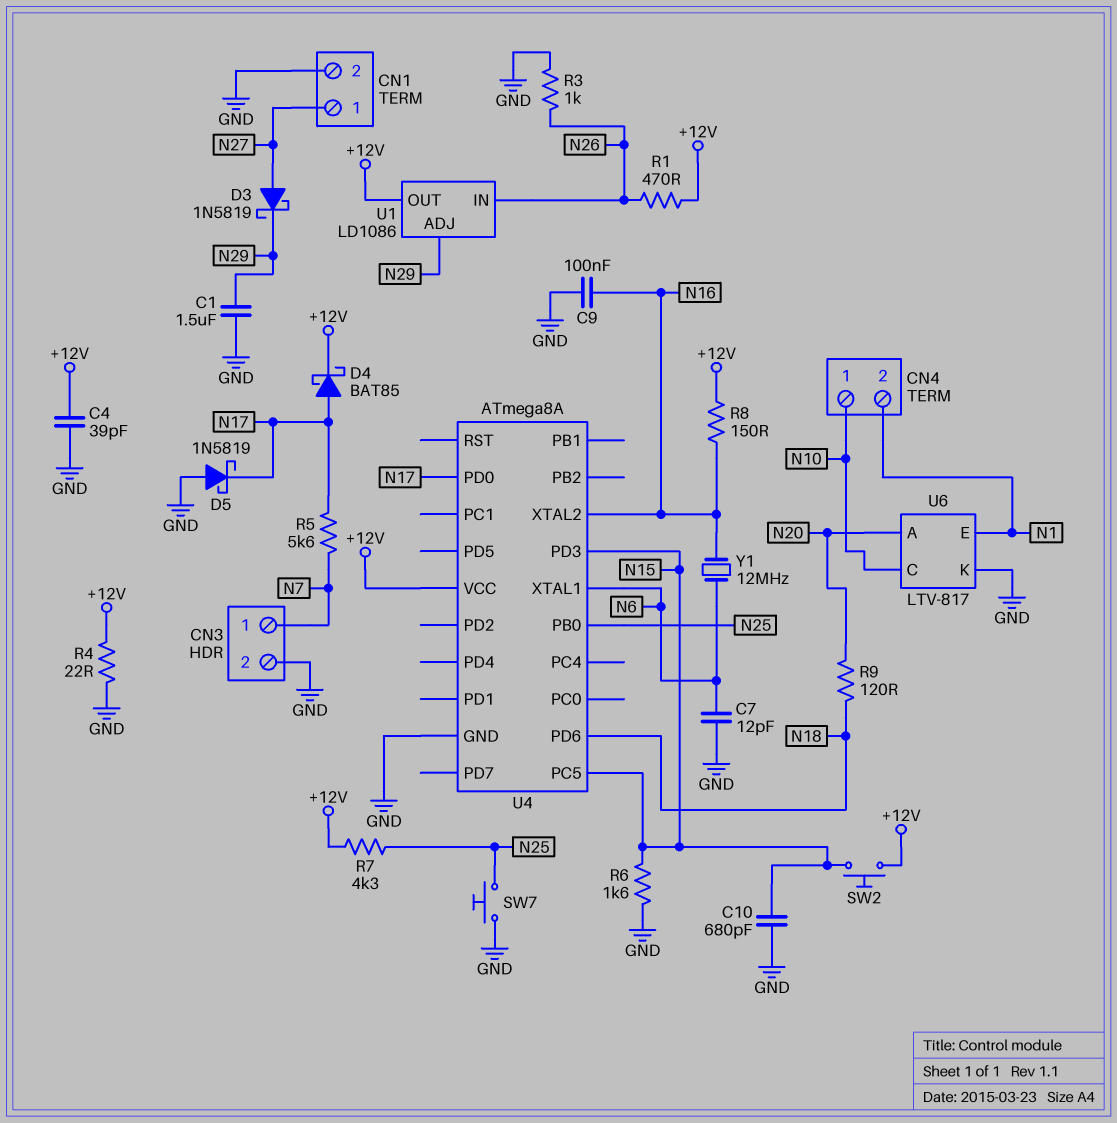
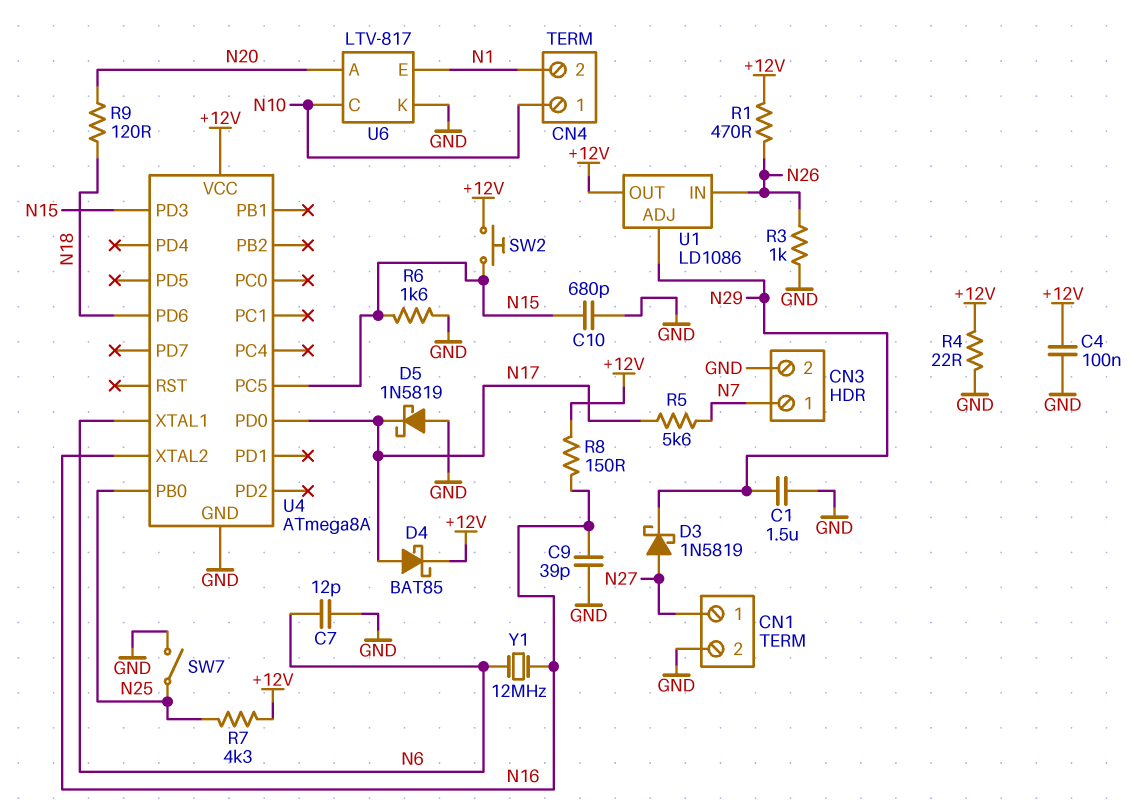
C4: 39pF (+12V, GND) -> 100nF (+12V, GND)
C9: 100nF (GND, N16) -> 39pF (GND, N16)
SW7: button (GND, N25) -> switch (GND, N25)

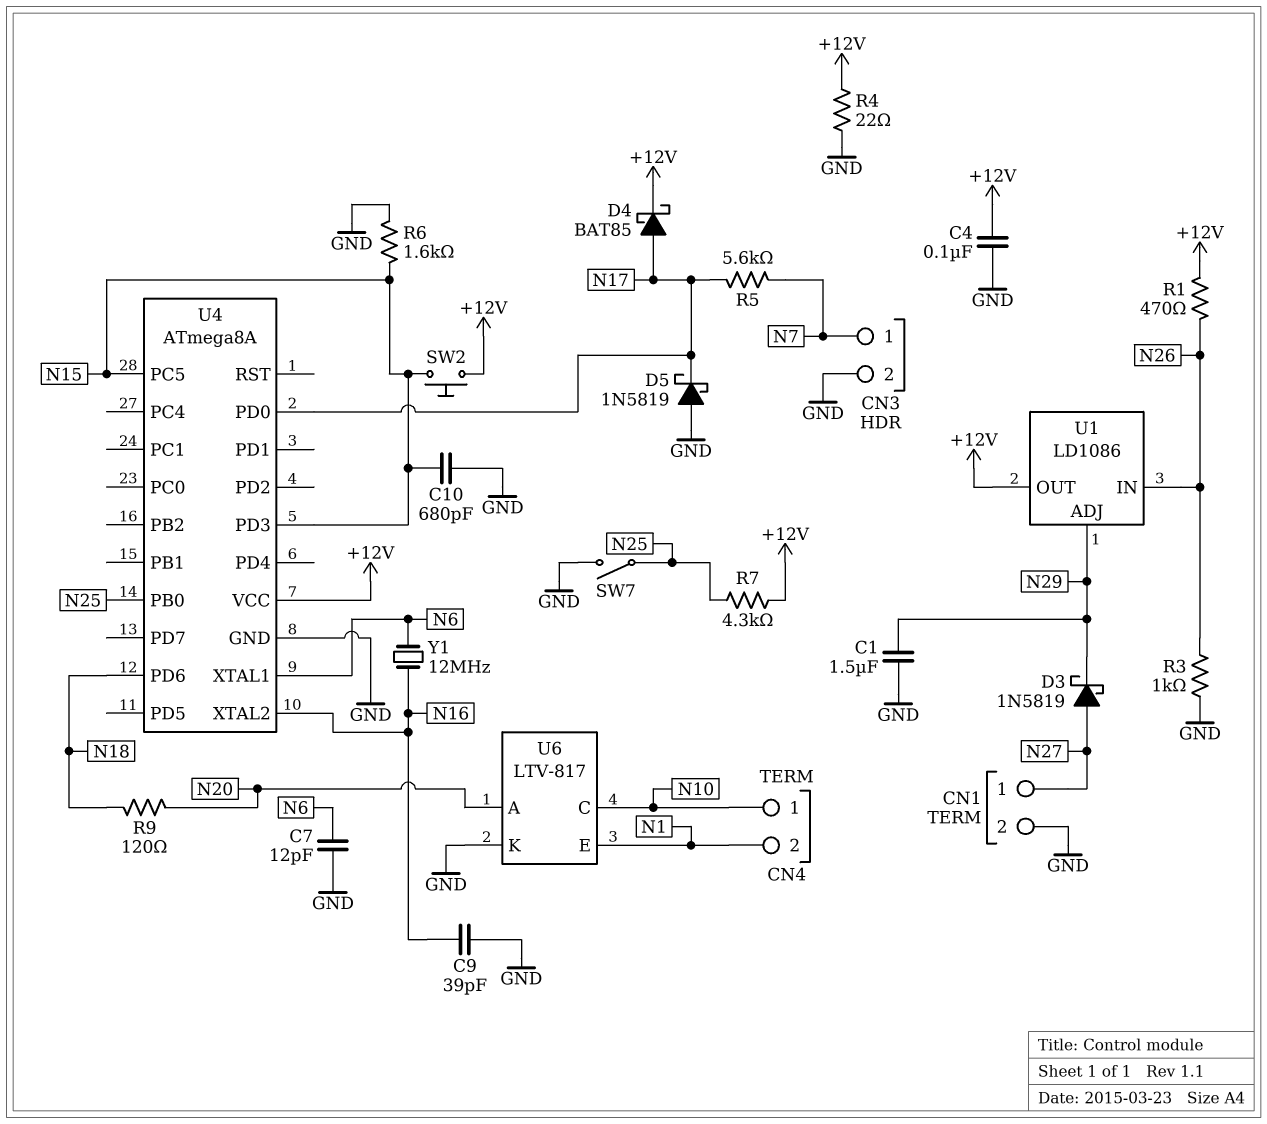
R8: 150 (+12V, N16) -> none

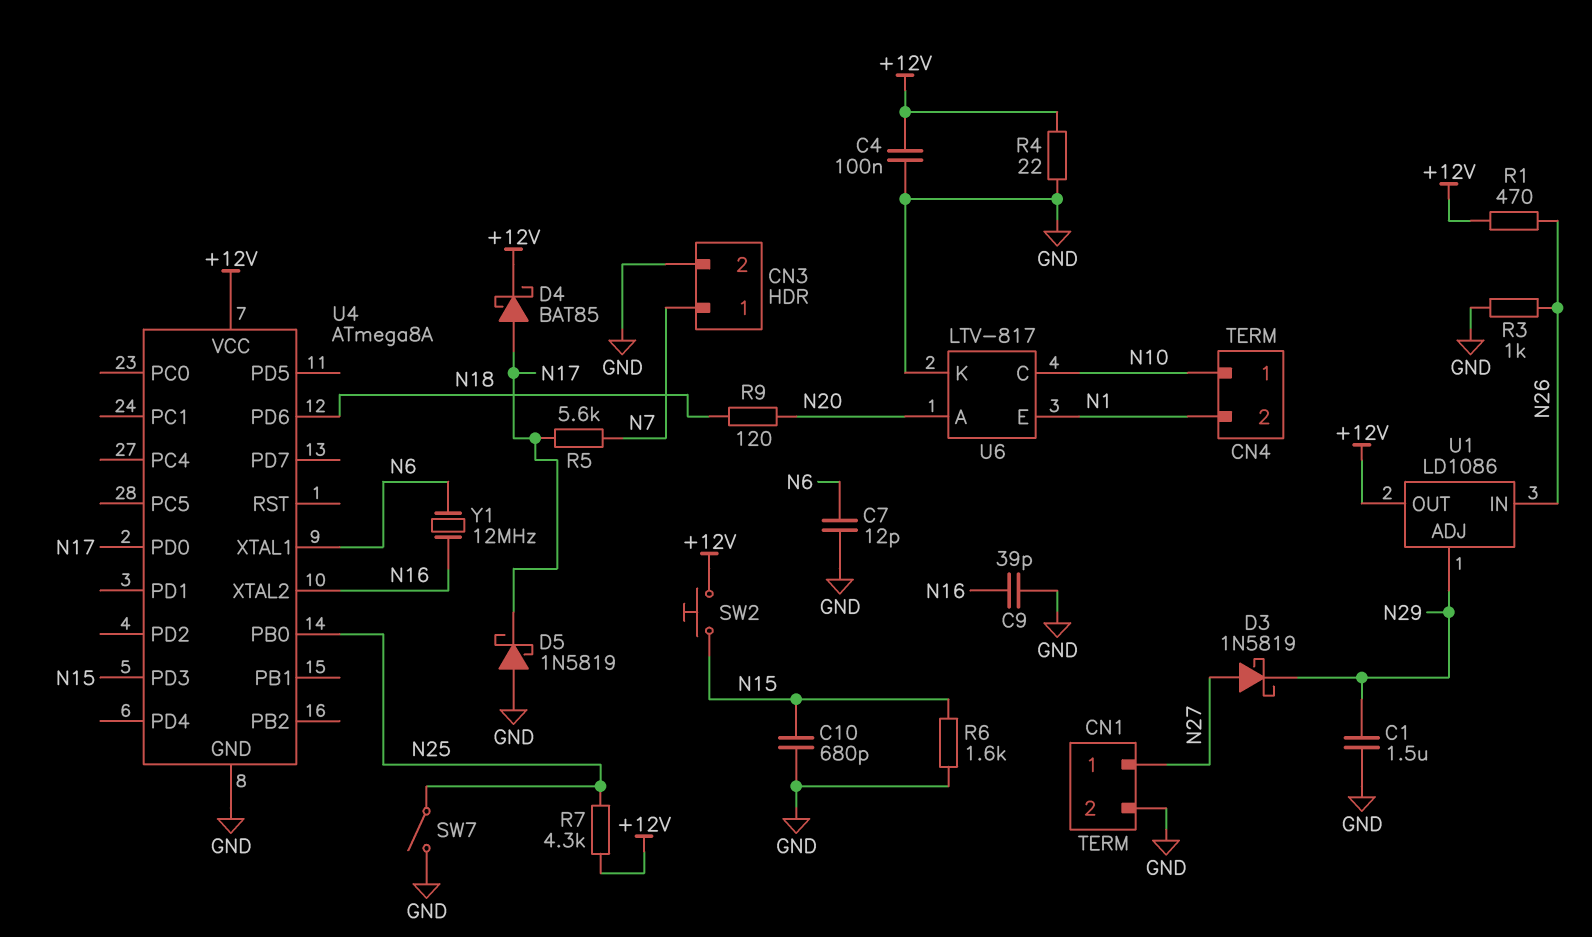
U4 pin PC5: N15 -> none

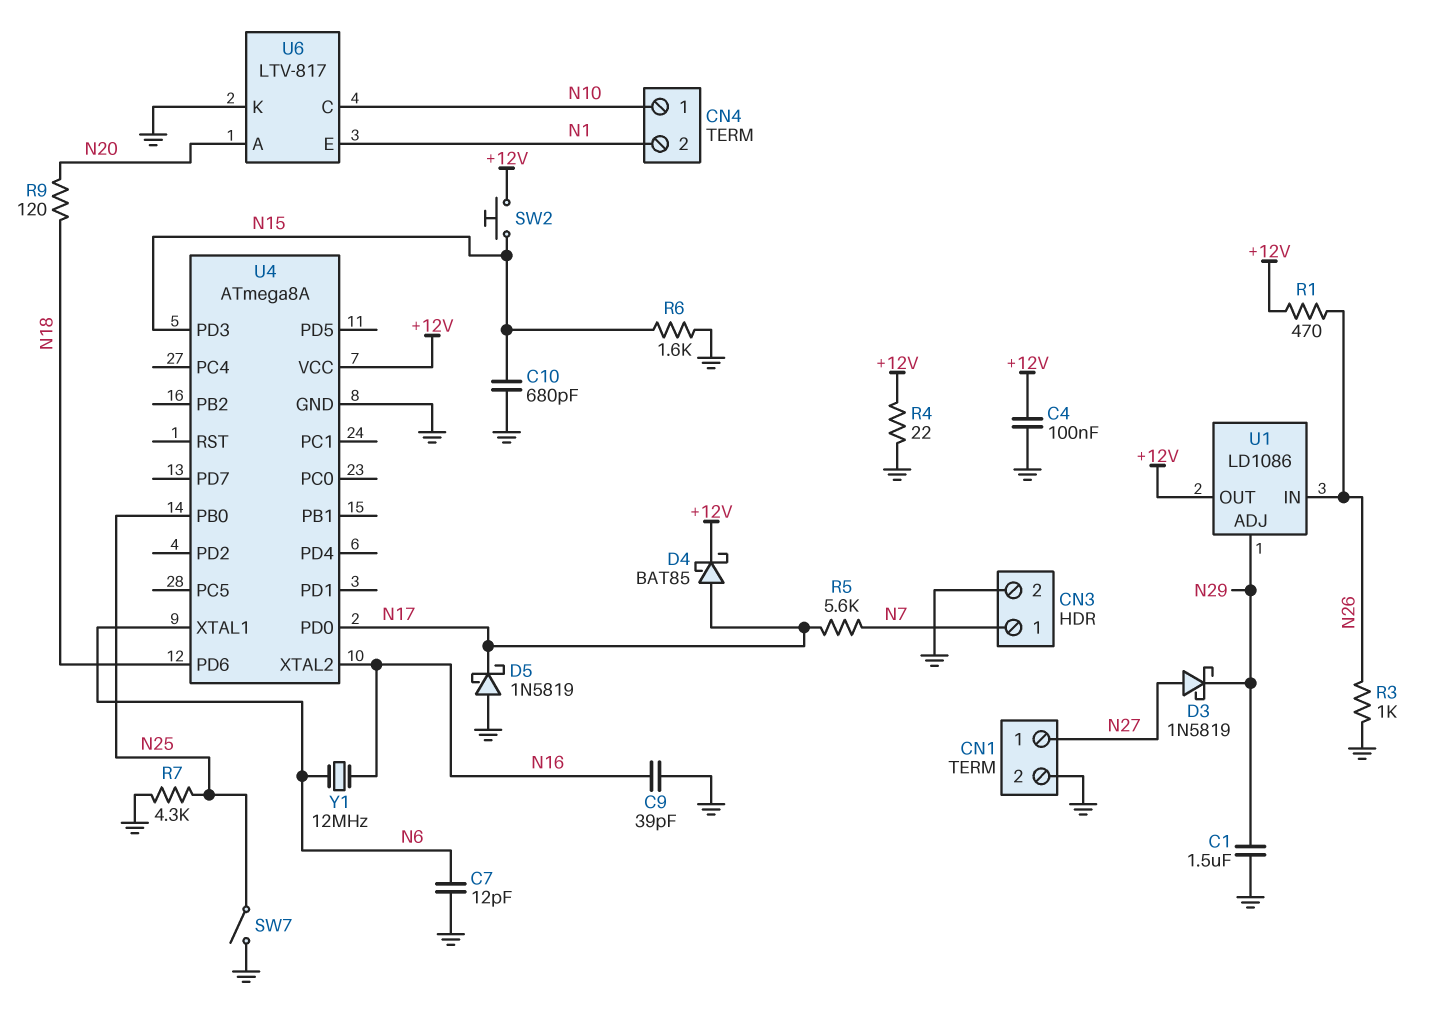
R7: 4.3k (+12V, N25) -> 4.3k (GND, N25)

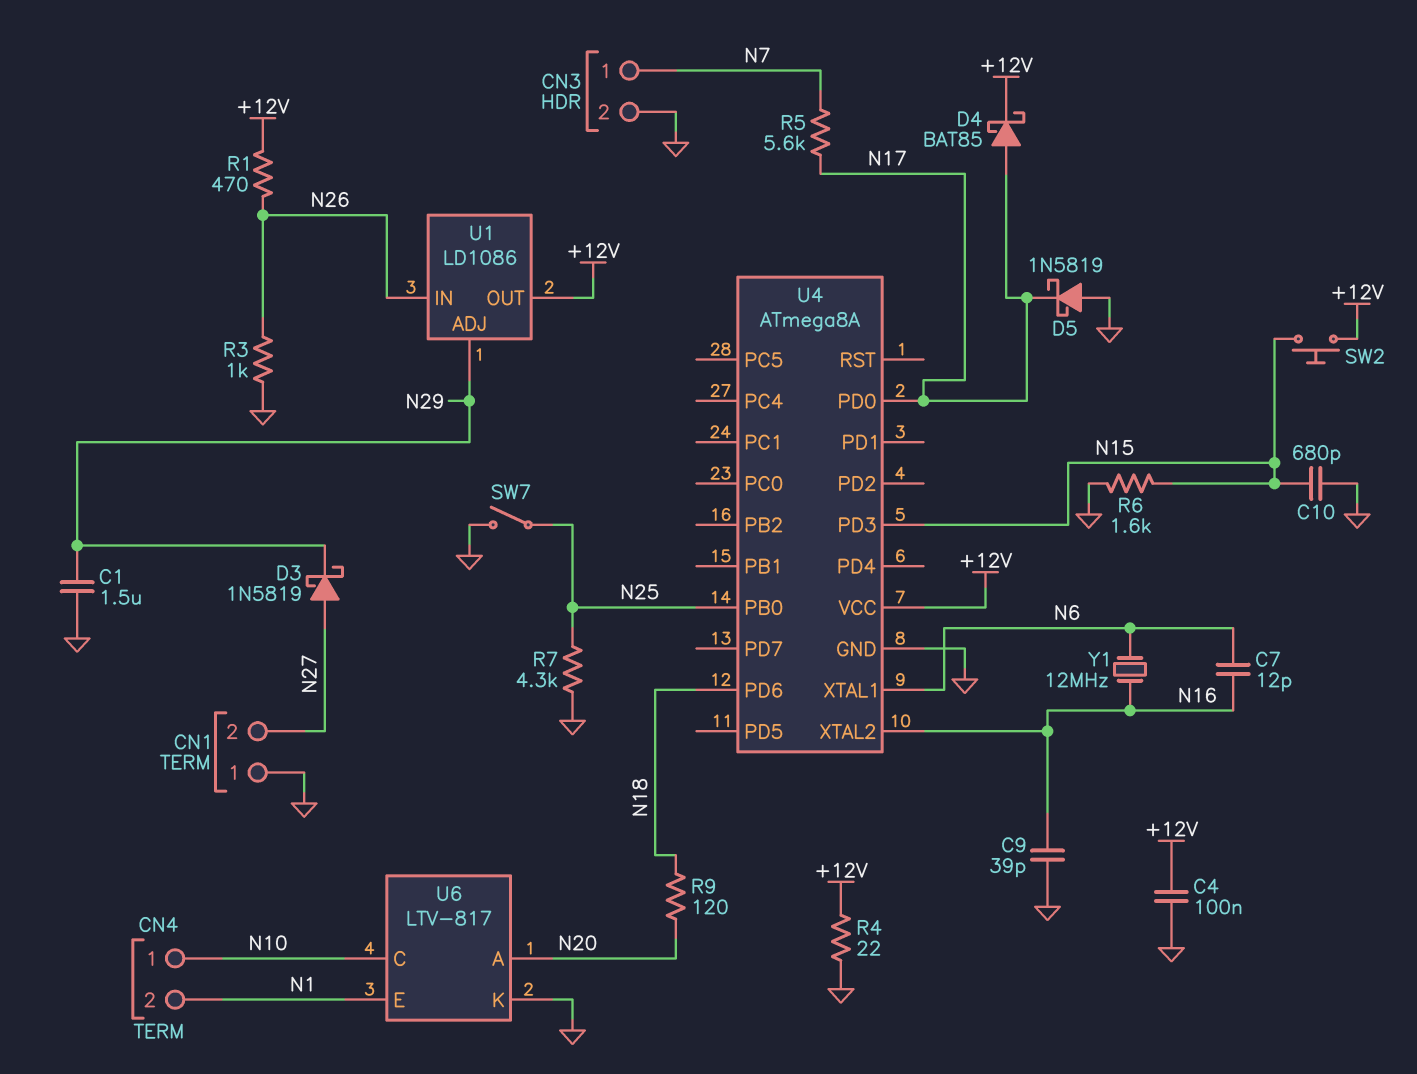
C7: 12pF (GND, N6) -> 12pF (N6, N16)
CN1 pin 1: N27 -> GND
CN1 pin 2: GND -> N27

